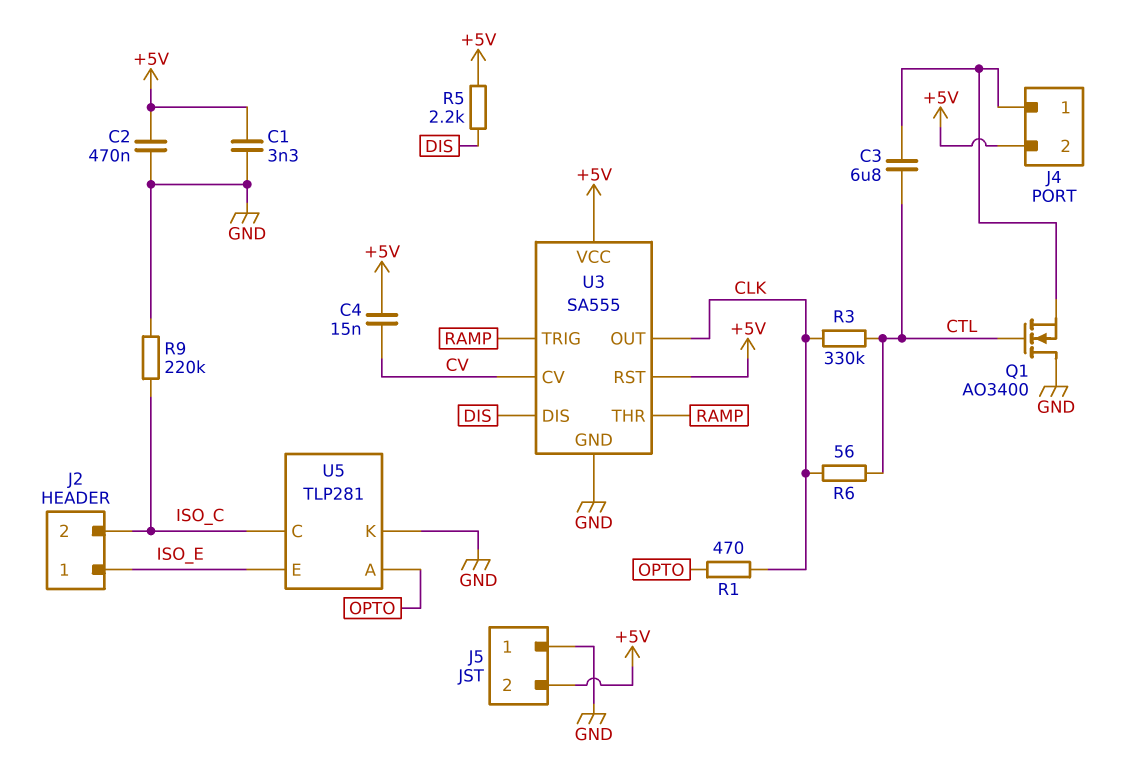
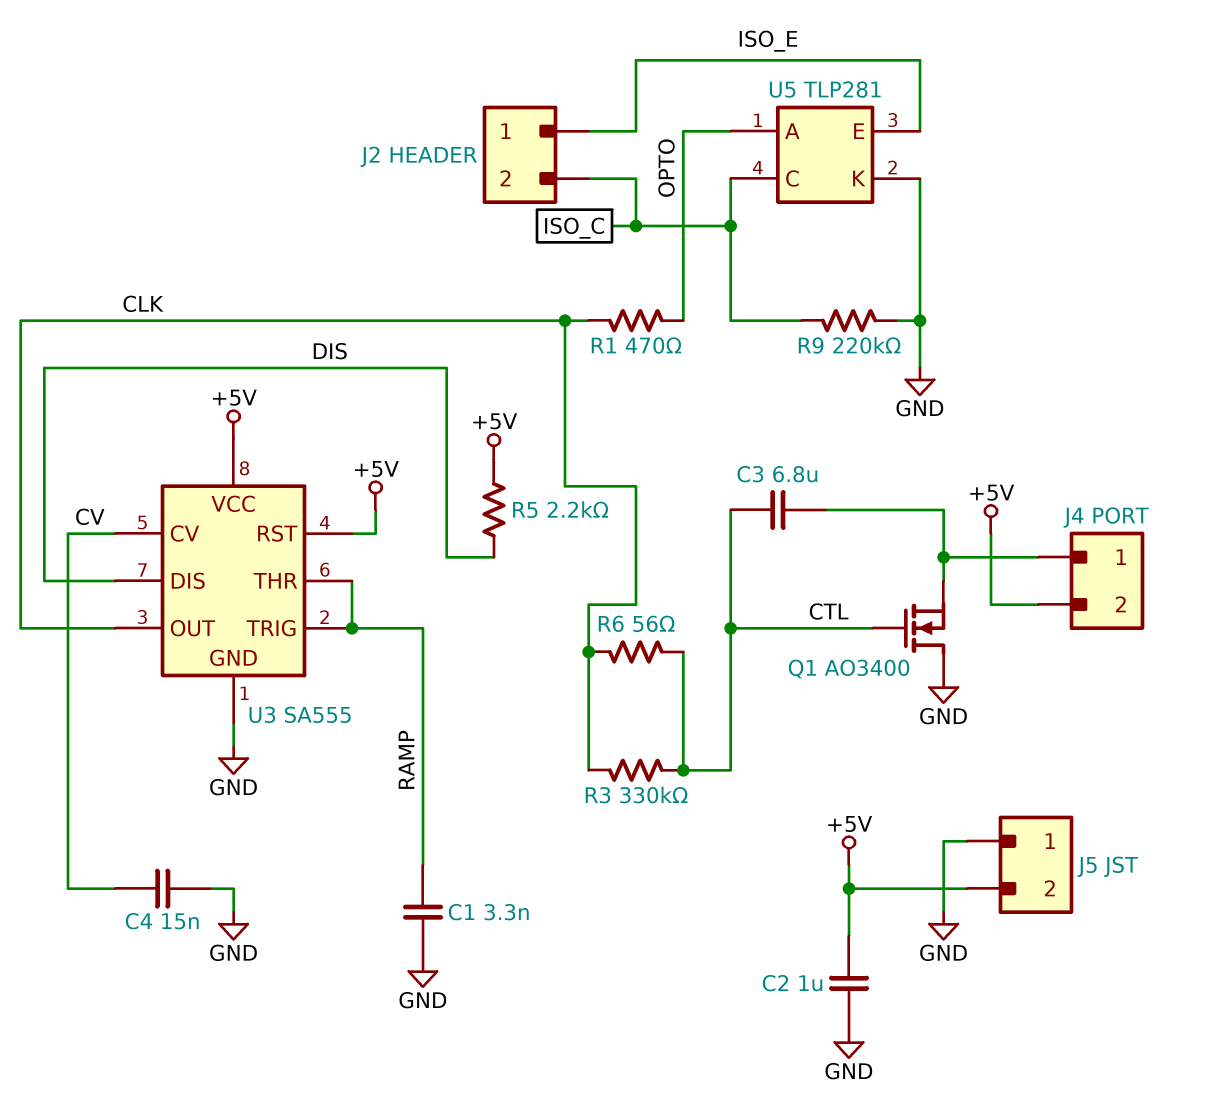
C1: 3.3nF (+5V, GND) -> 3.3nF (GND, RAMP)
C2: 470nF (+5V, GND) -> 1uF (+5V, GND)
C4: 15nF (+5V, CV) -> 15nF (CV, GND)

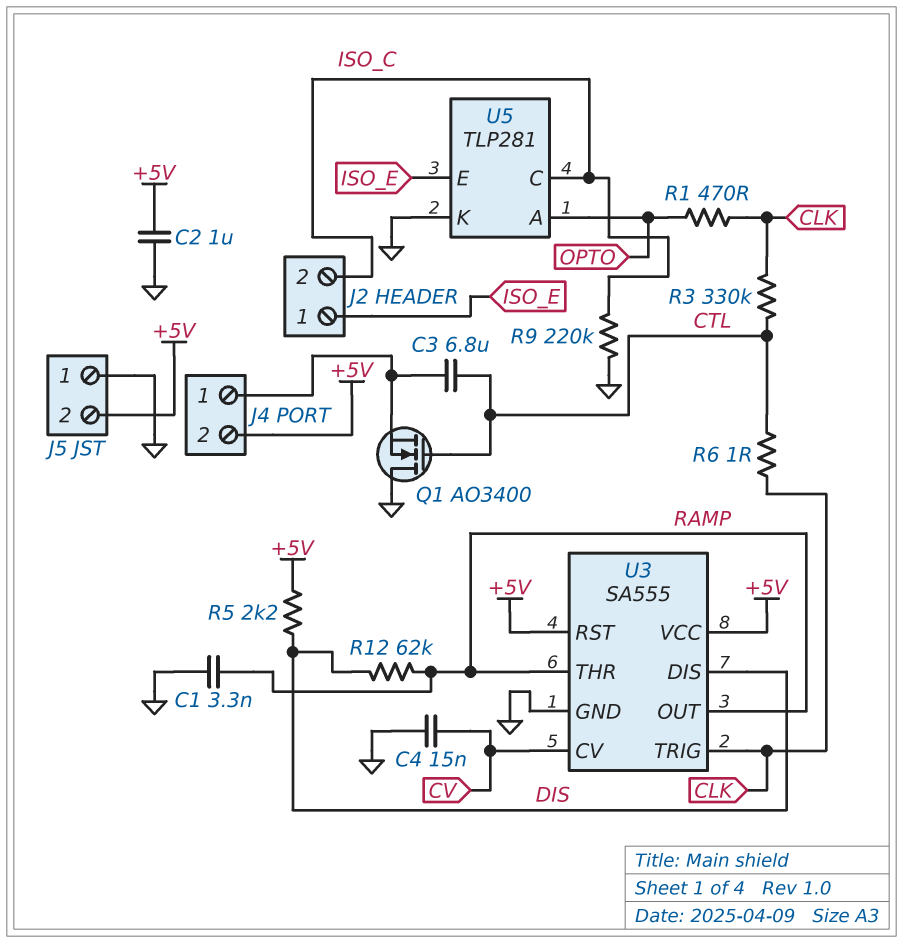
R6: 56 (CLK, CTL) -> 1 (CLK, CTL)
R12: none -> 62k (DIS, RAMP)
U3 pin OUT: CLK -> RAMP
U3 pin TRIG: RAMP -> CLK

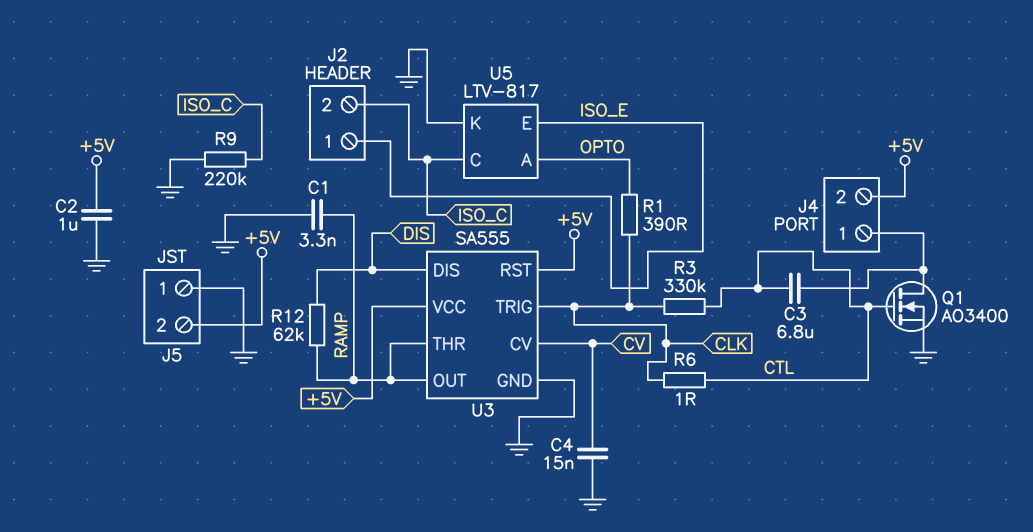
Q1: NMOS AO3400 (G CTL, D GND, S J4/1) -> NMOS AO3400 (G CTL, D J4/1, S GND)
R1: 470 (CLK, OPTO) -> 390 (CLK, OPTO)
R5: 2.2k (+5V, DIS) -> none
U5: TLP281 -> LTV-817

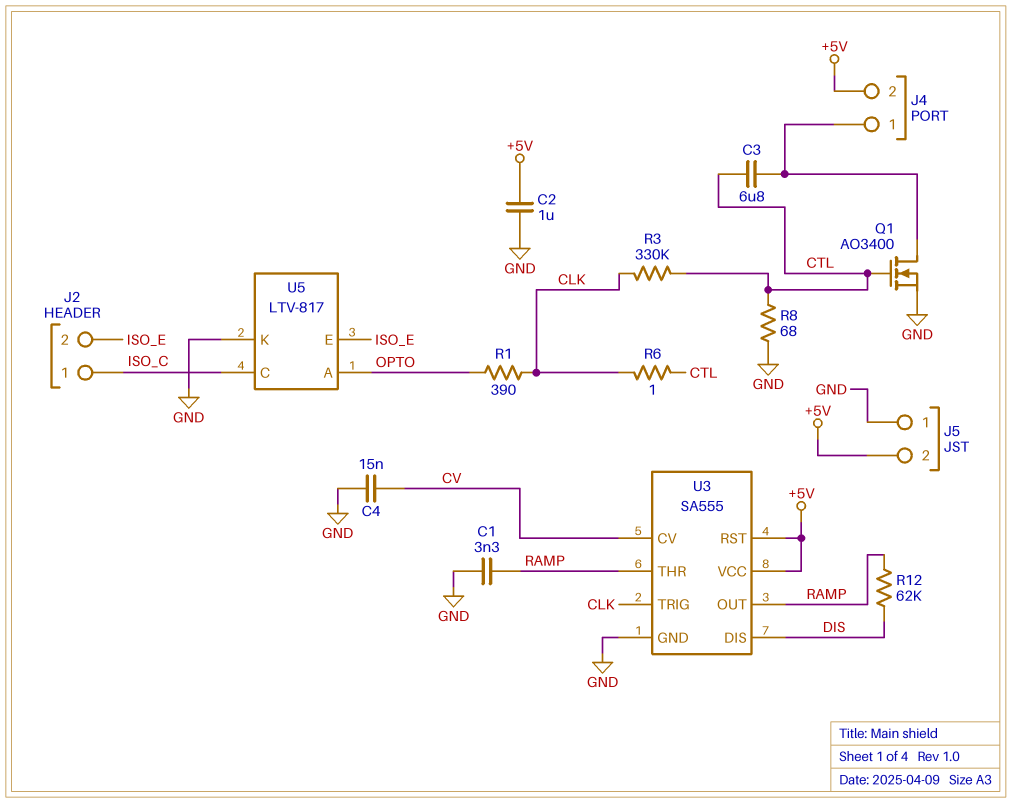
J2 pin 1: ISO_E -> ISO_C
J2 pin 2: ISO_C -> ISO_E
R8: none -> 68 (CTL, GND)
R9: 220k (GND, ISO_C) -> none

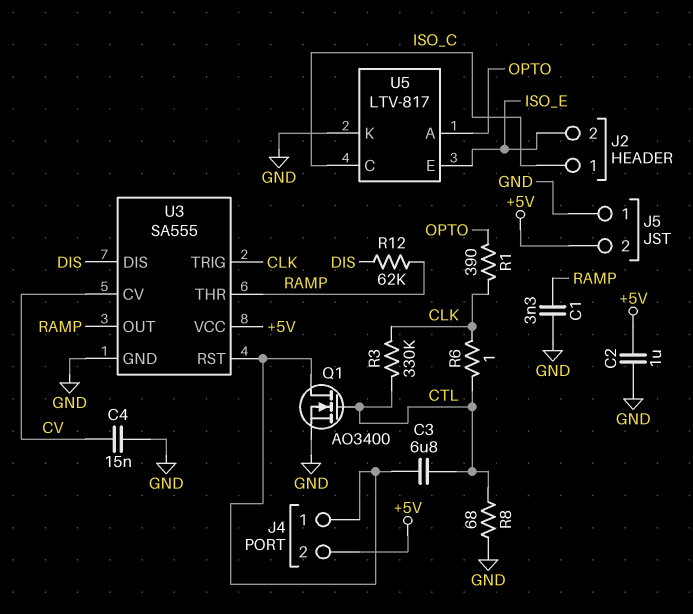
U3 pin RST: +5V -> J4/1

